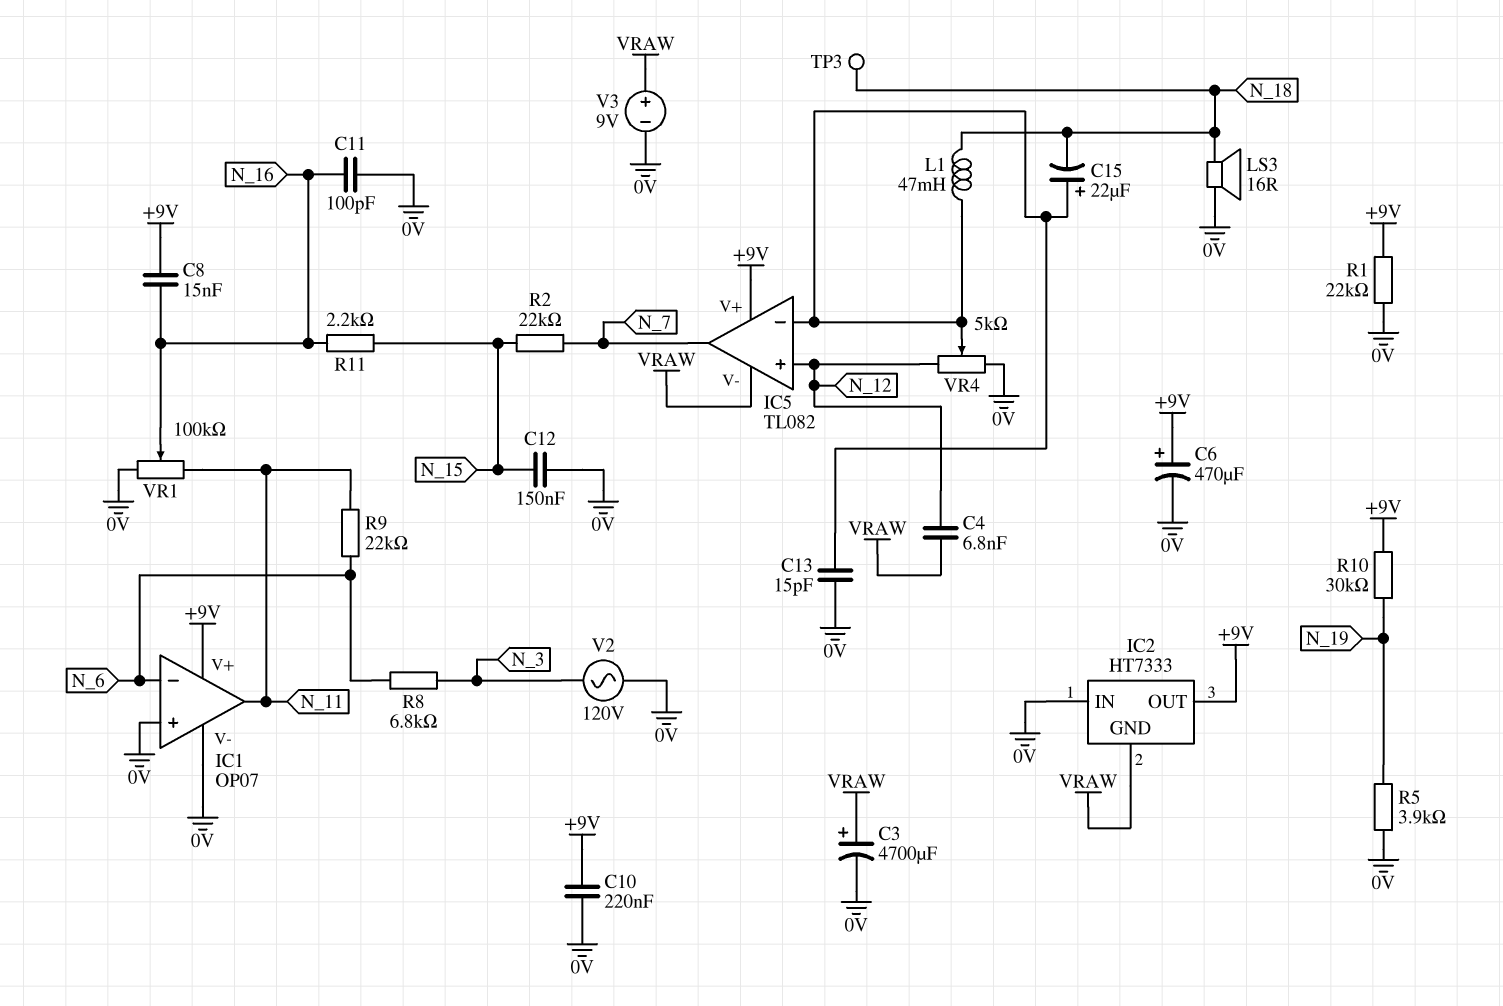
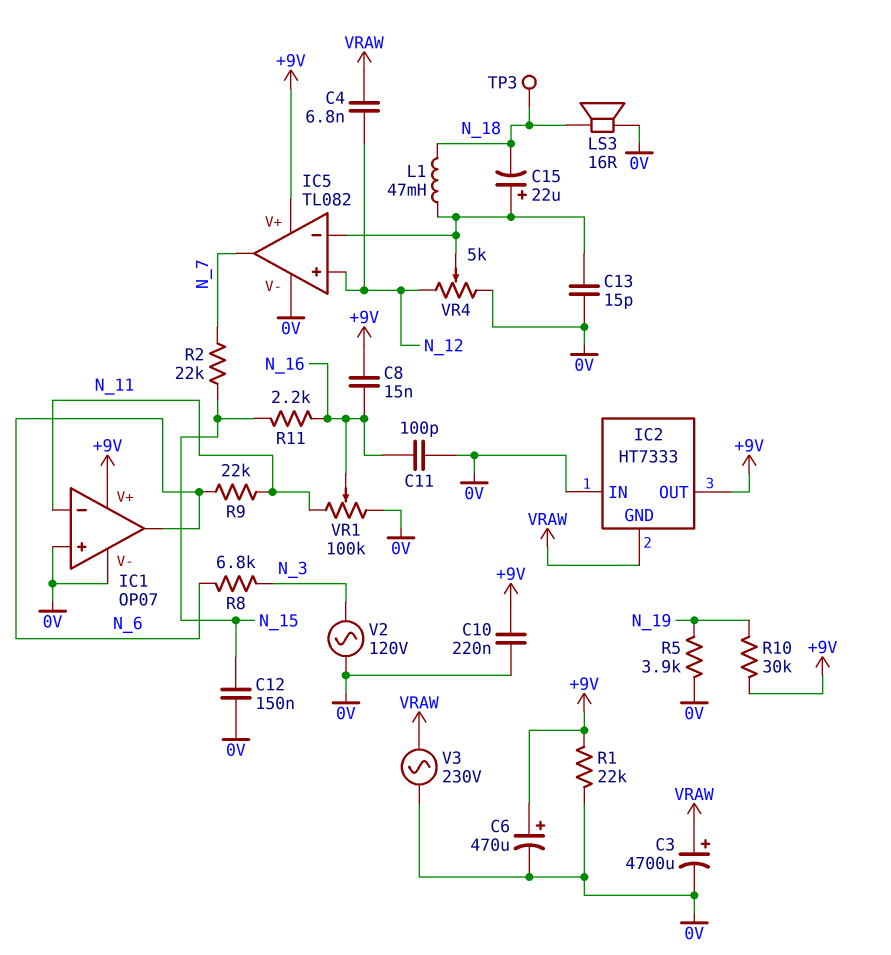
IC1 pin in-: N_6 -> N_11
IC1 pin out: N_11 -> N_6
IC5 pin V-: VRAW -> 0V
V3: 9V (plus VRAW, minus 0V) -> AC 230V (0V, VRAW)

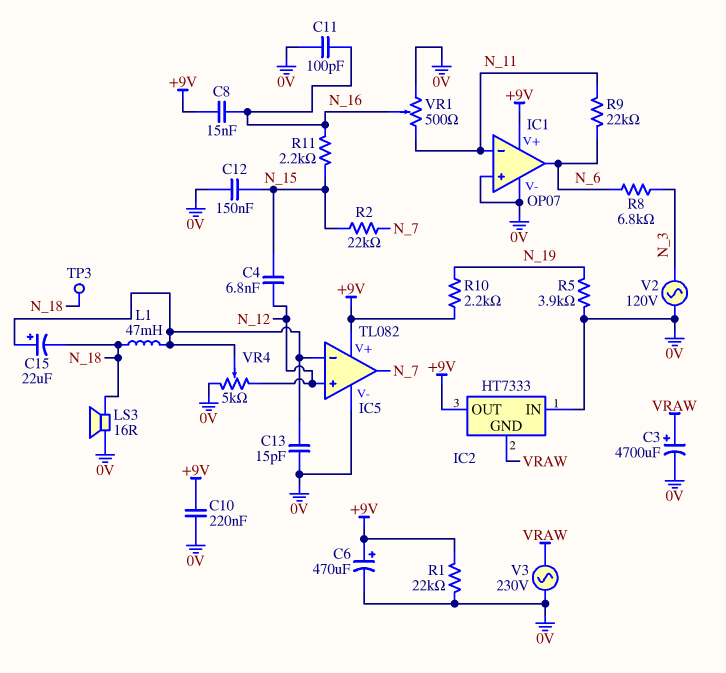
C4: 6.8nF (N_12, VRAW) -> 6.8nF (N_12, N_15)
R10: 30k (+9V, N_19) -> 2.2k (+9V, N_19)
VR1: 100k (0V, N_11, wiper N_16) -> 500 (0V, N_11, wiper N_16)

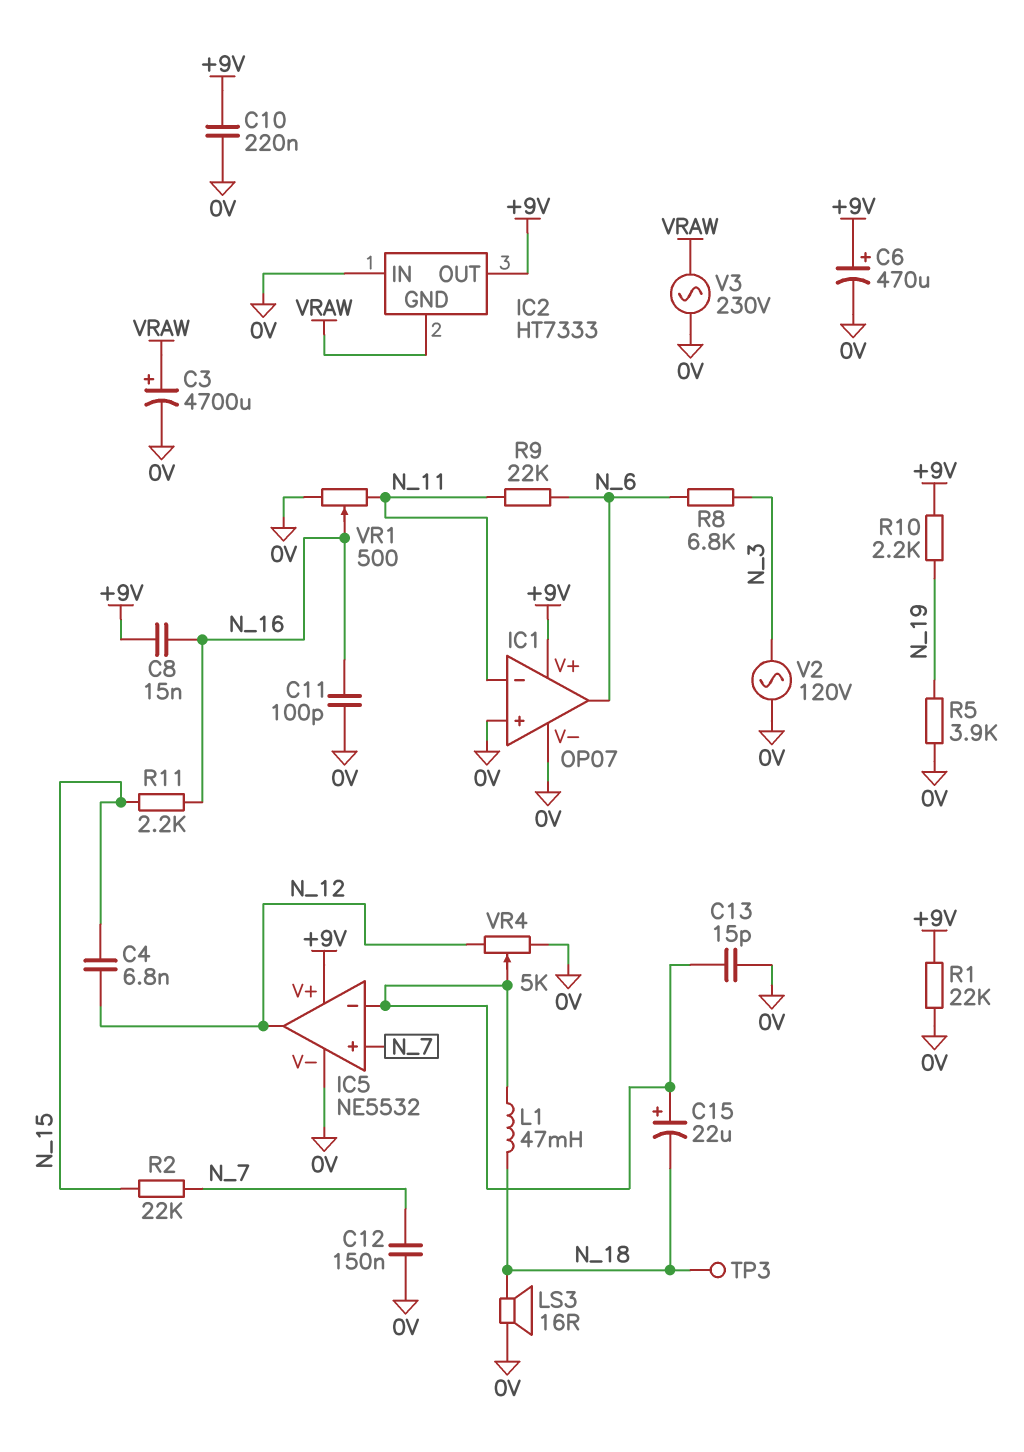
C12: 150nF (0V, N_15) -> 150nF (0V, N_7)
IC5: TL082 -> NE5532
IC5 pin in+: N_12 -> N_7
IC5 pin out: N_7 -> N_12

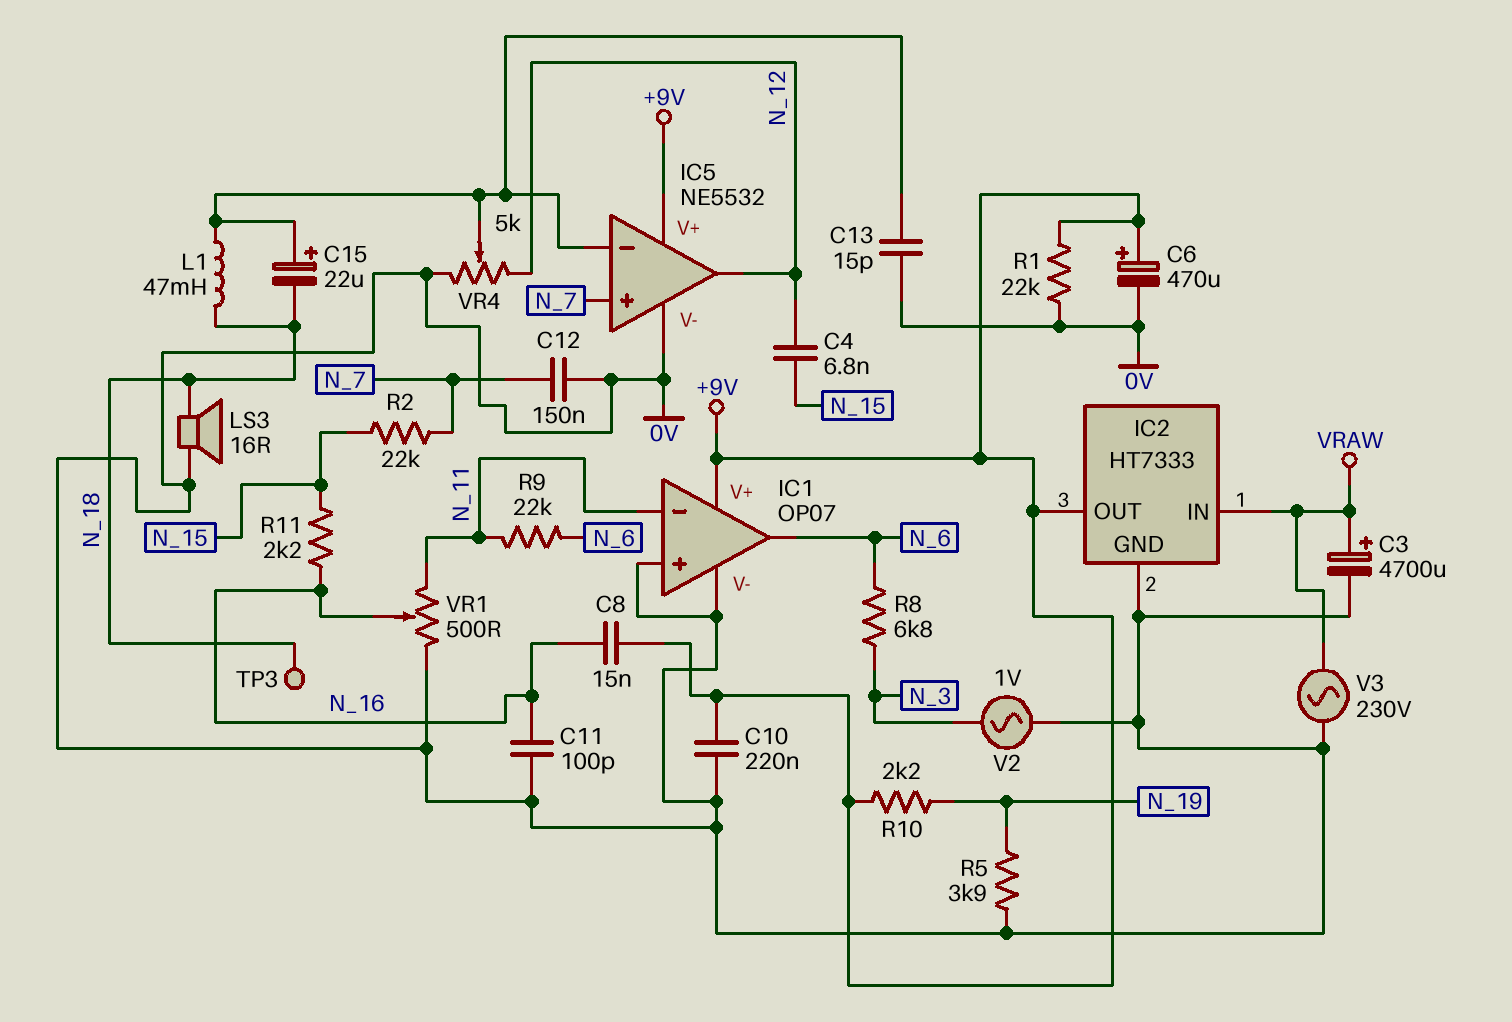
IC2 pin GND: VRAW -> 0V
IC2 pin IN: 0V -> VRAW
V2: AC 120V (0V, N_3) -> AC 1V (0V, N_3)

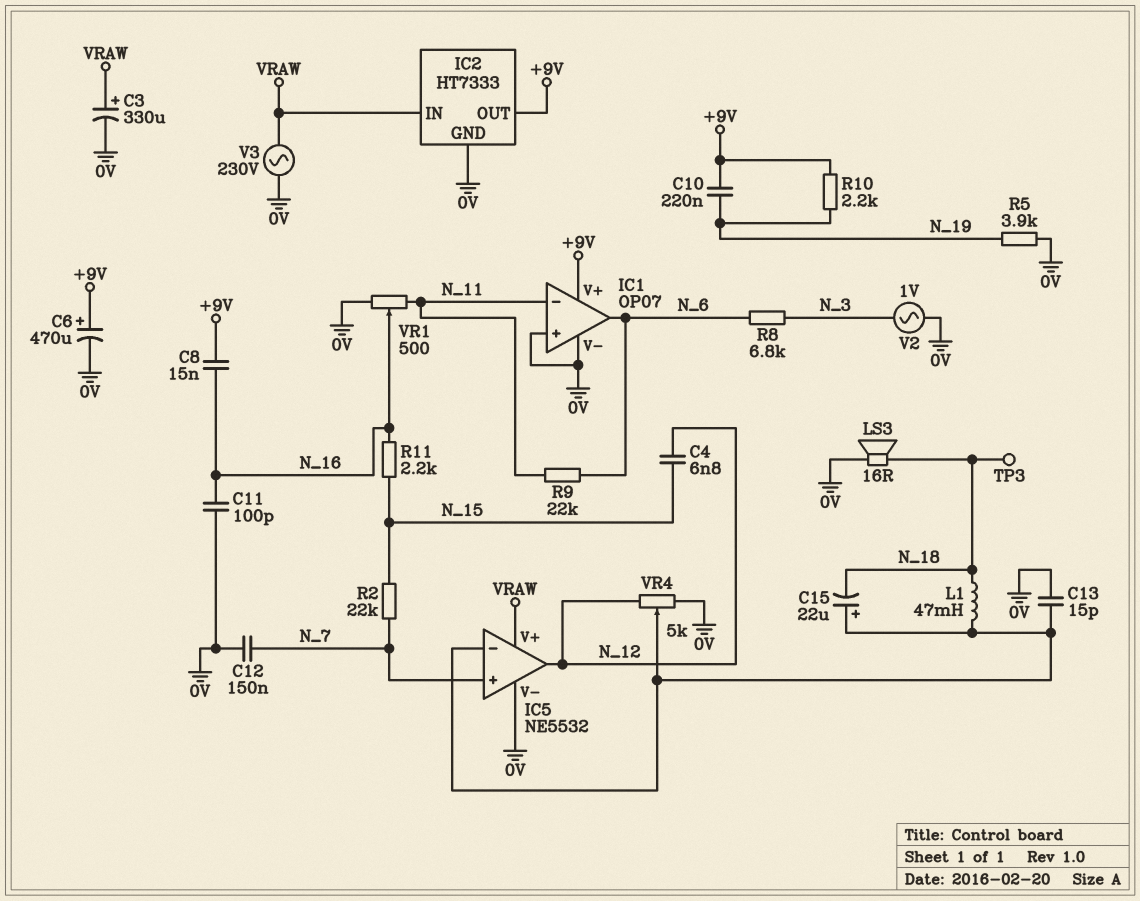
C3: 4700uF (plus VRAW, minus 0V) -> 330uF (plus VRAW, minus 0V)
C10: 220nF (+9V, 0V) -> 220nF (+9V, N_19)
IC5 pin V+: +9V -> VRAW
R1: 22k (+9V, 0V) -> none

